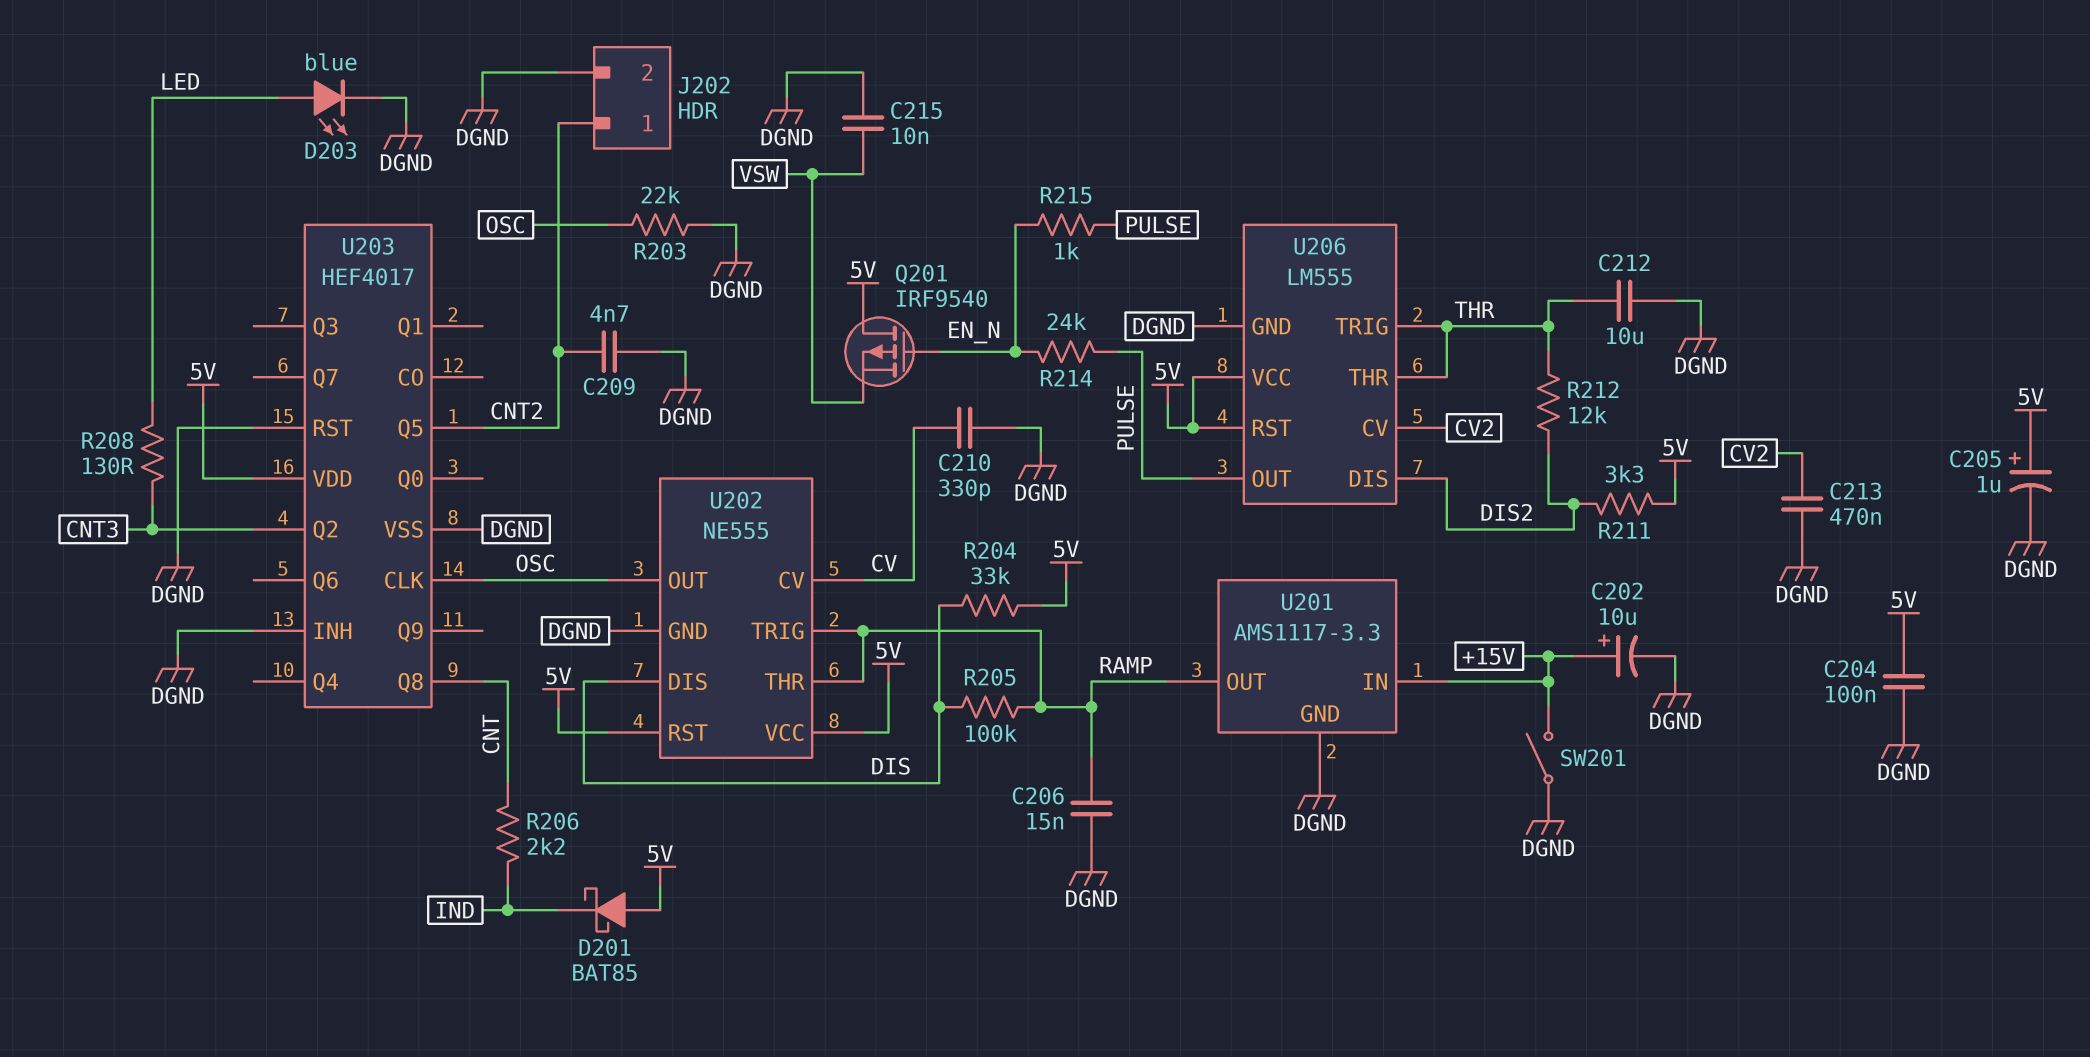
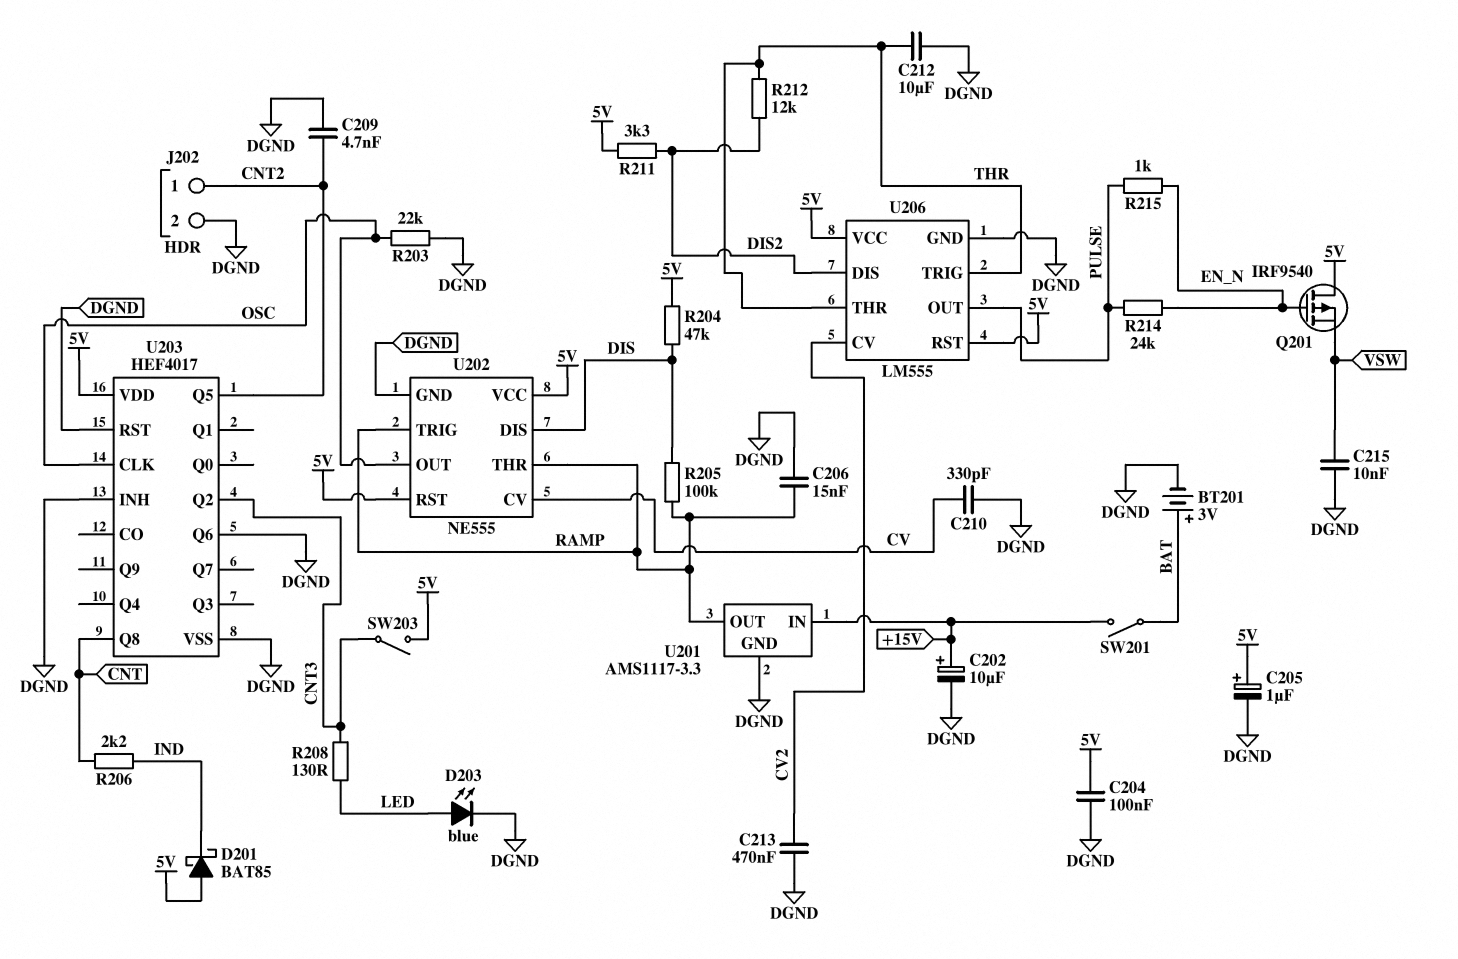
BT201: none -> 3V (plus BAT, minus DGND)
R204: 33k (5V, DIS) -> 47k (5V, DIS)
SW201: switch (+15V, DGND) -> switch (+15V, BAT)
SW203: none -> switch (5V, CNT3)
U203 pin Q6: none -> DGND

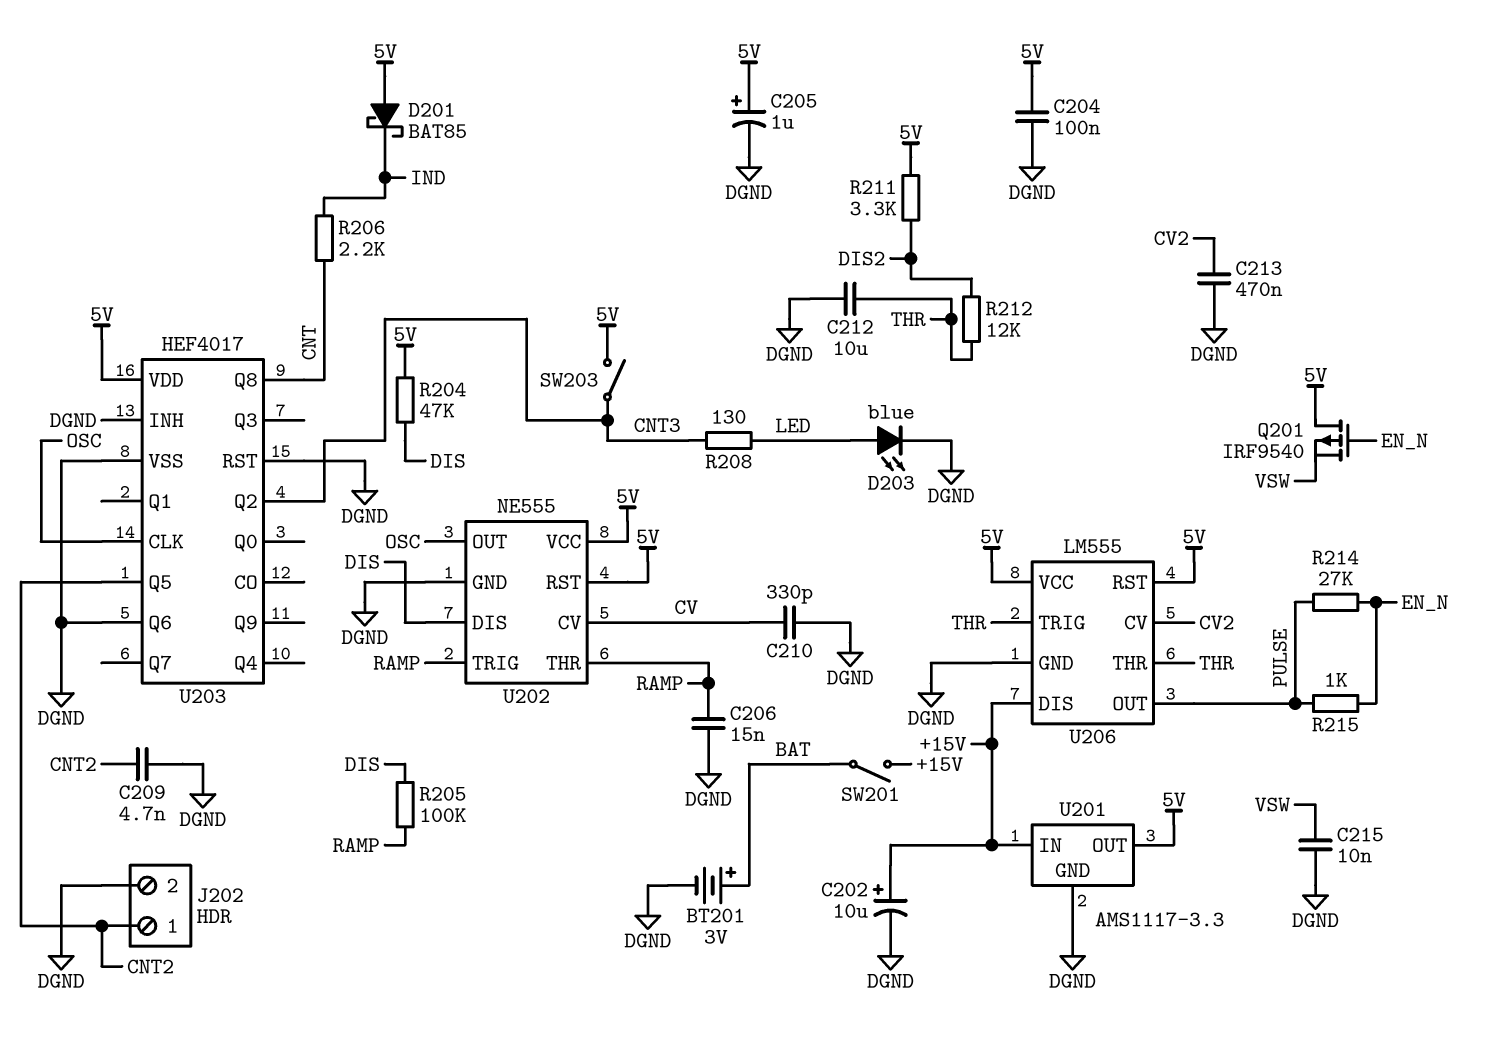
R203: 22k (DGND, OSC) -> none
R214: 24k (EN_N, PULSE) -> 27k (EN_N, PULSE)
U201 pin OUT: RAMP -> 5V
U206 pin DIS: DIS2 -> +15V

